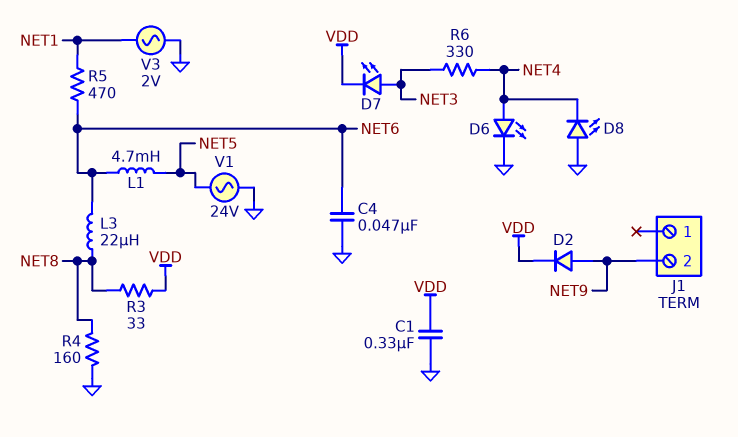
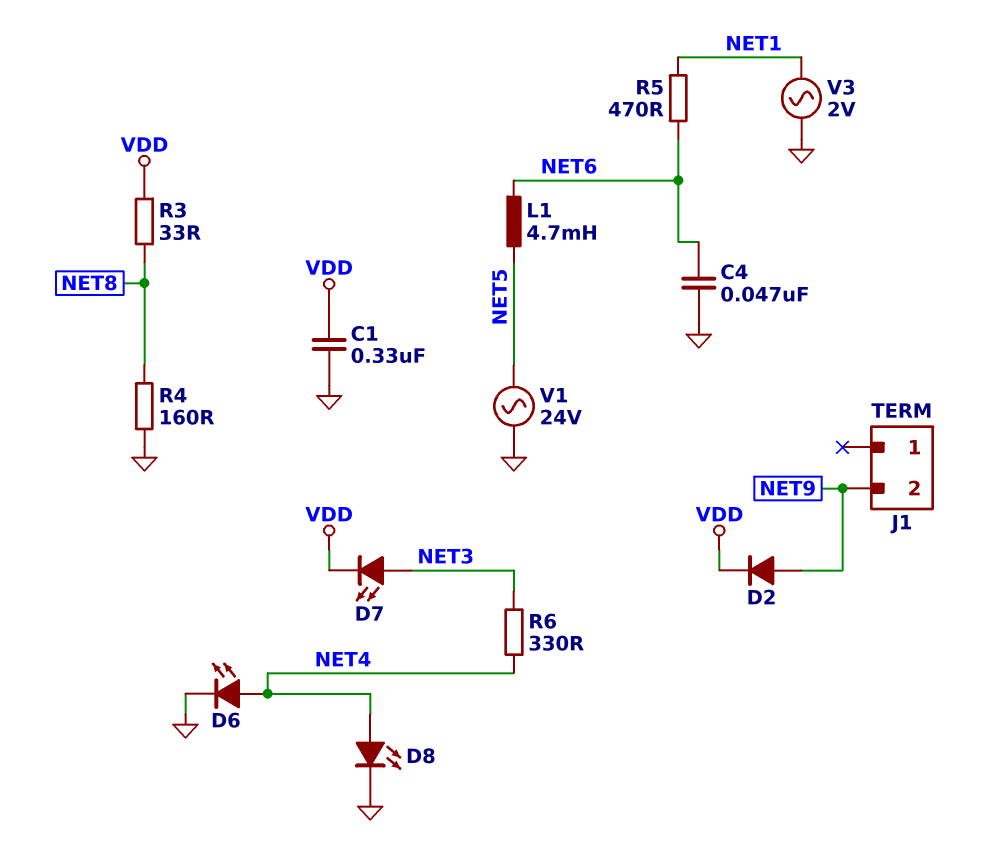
D8: LED (A GND, K NET4) -> LED (A NET4, K GND)
L3: 22uH (NET6, NET8) -> none

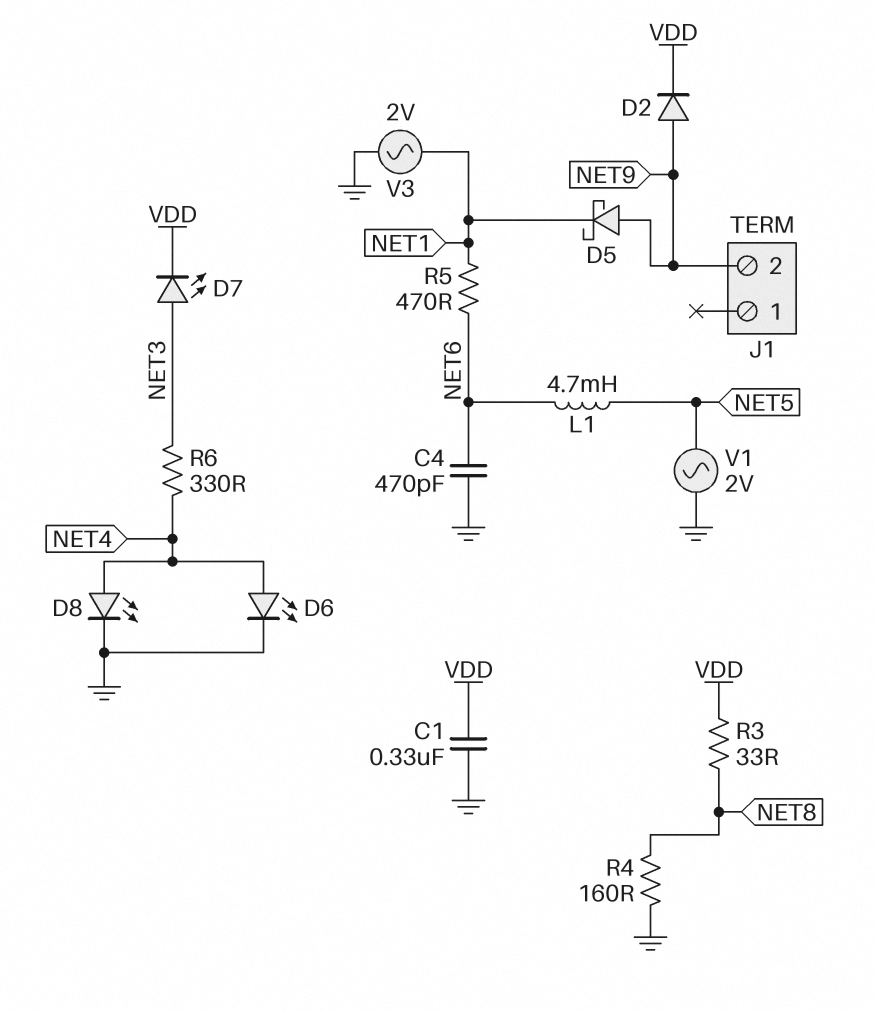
C4: 47nF (GND, NET6) -> 470pF (GND, NET6)
D5: none -> schottky (A NET9, K NET1)
V1: AC 24V (GND, NET5) -> AC 2V (GND, NET5)

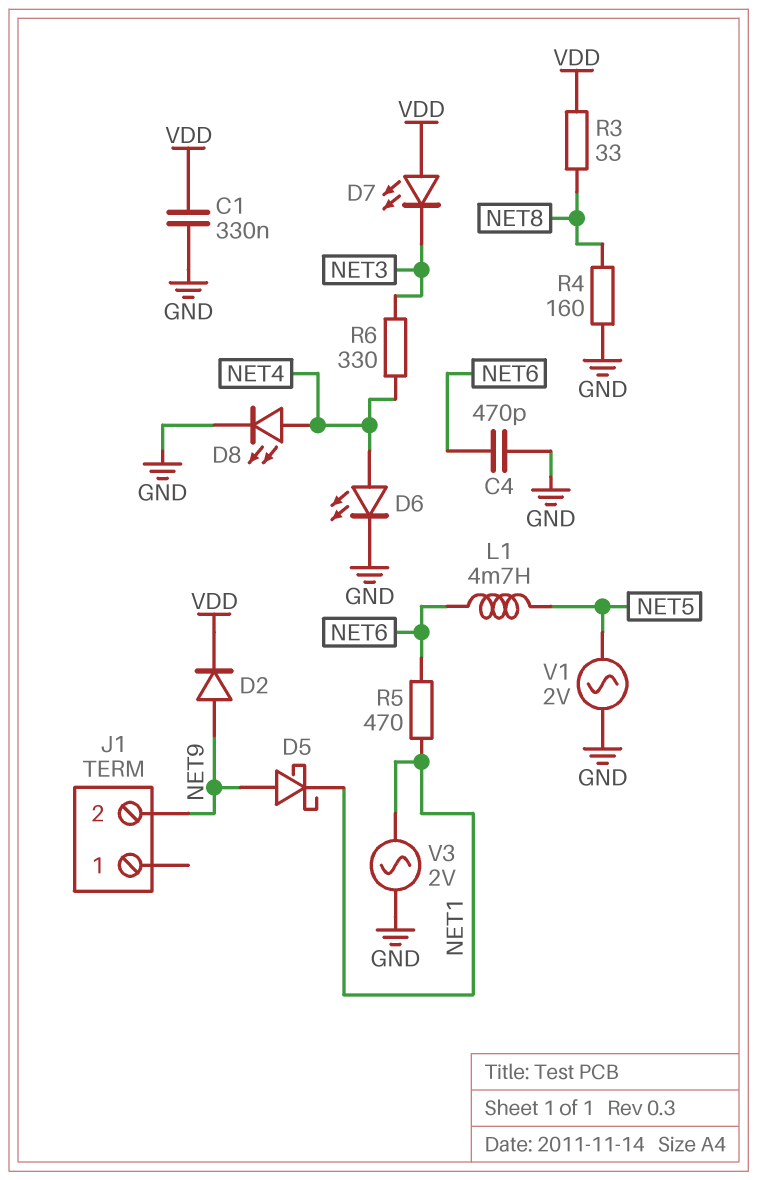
D7: LED (A NET3, K VDD) -> LED (A VDD, K NET3)

